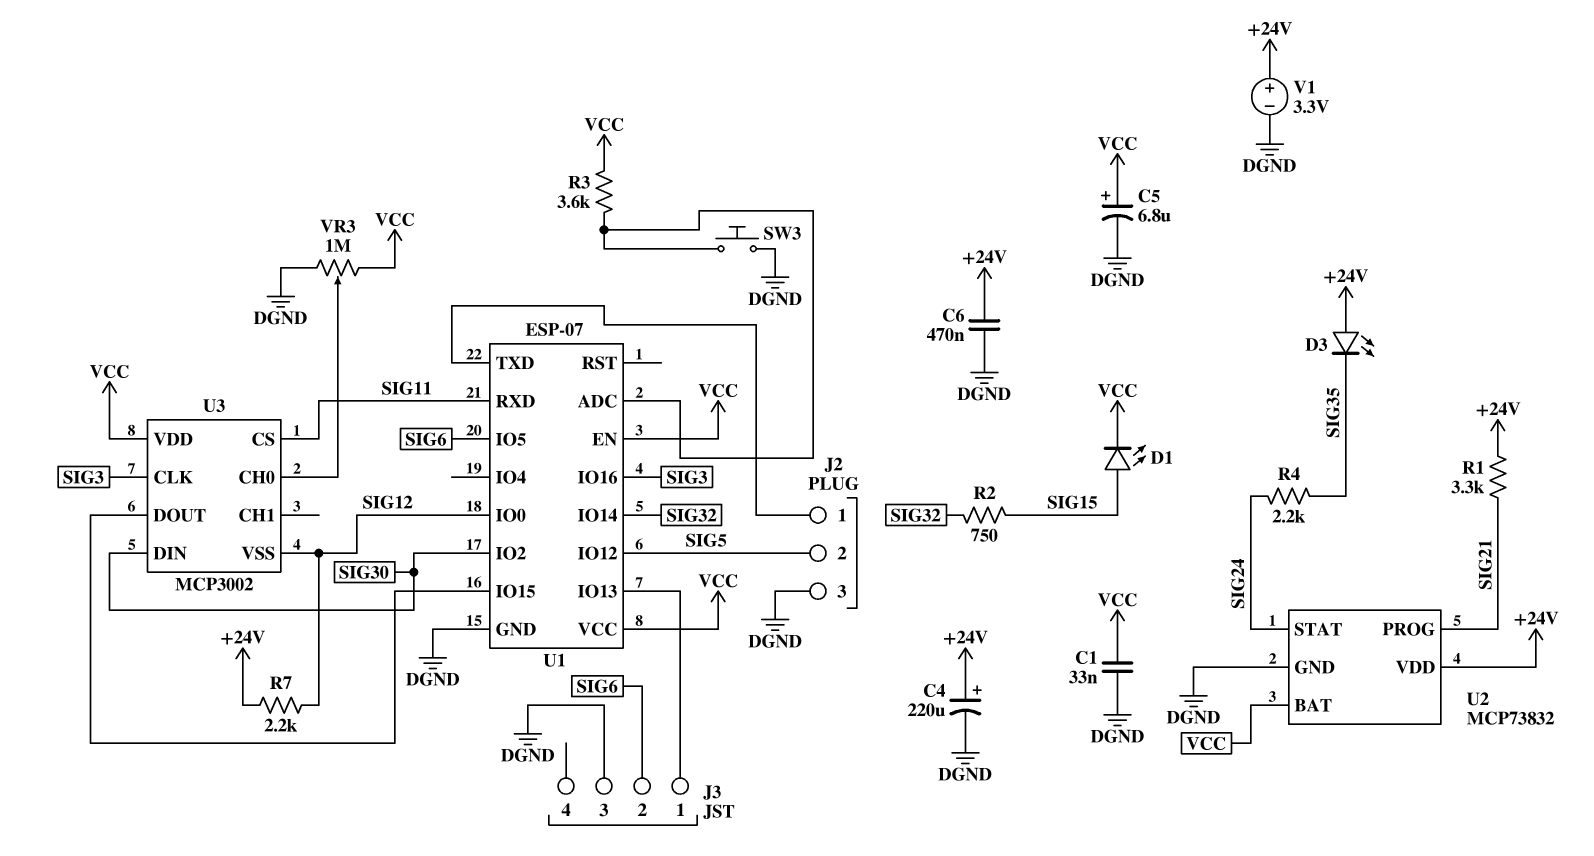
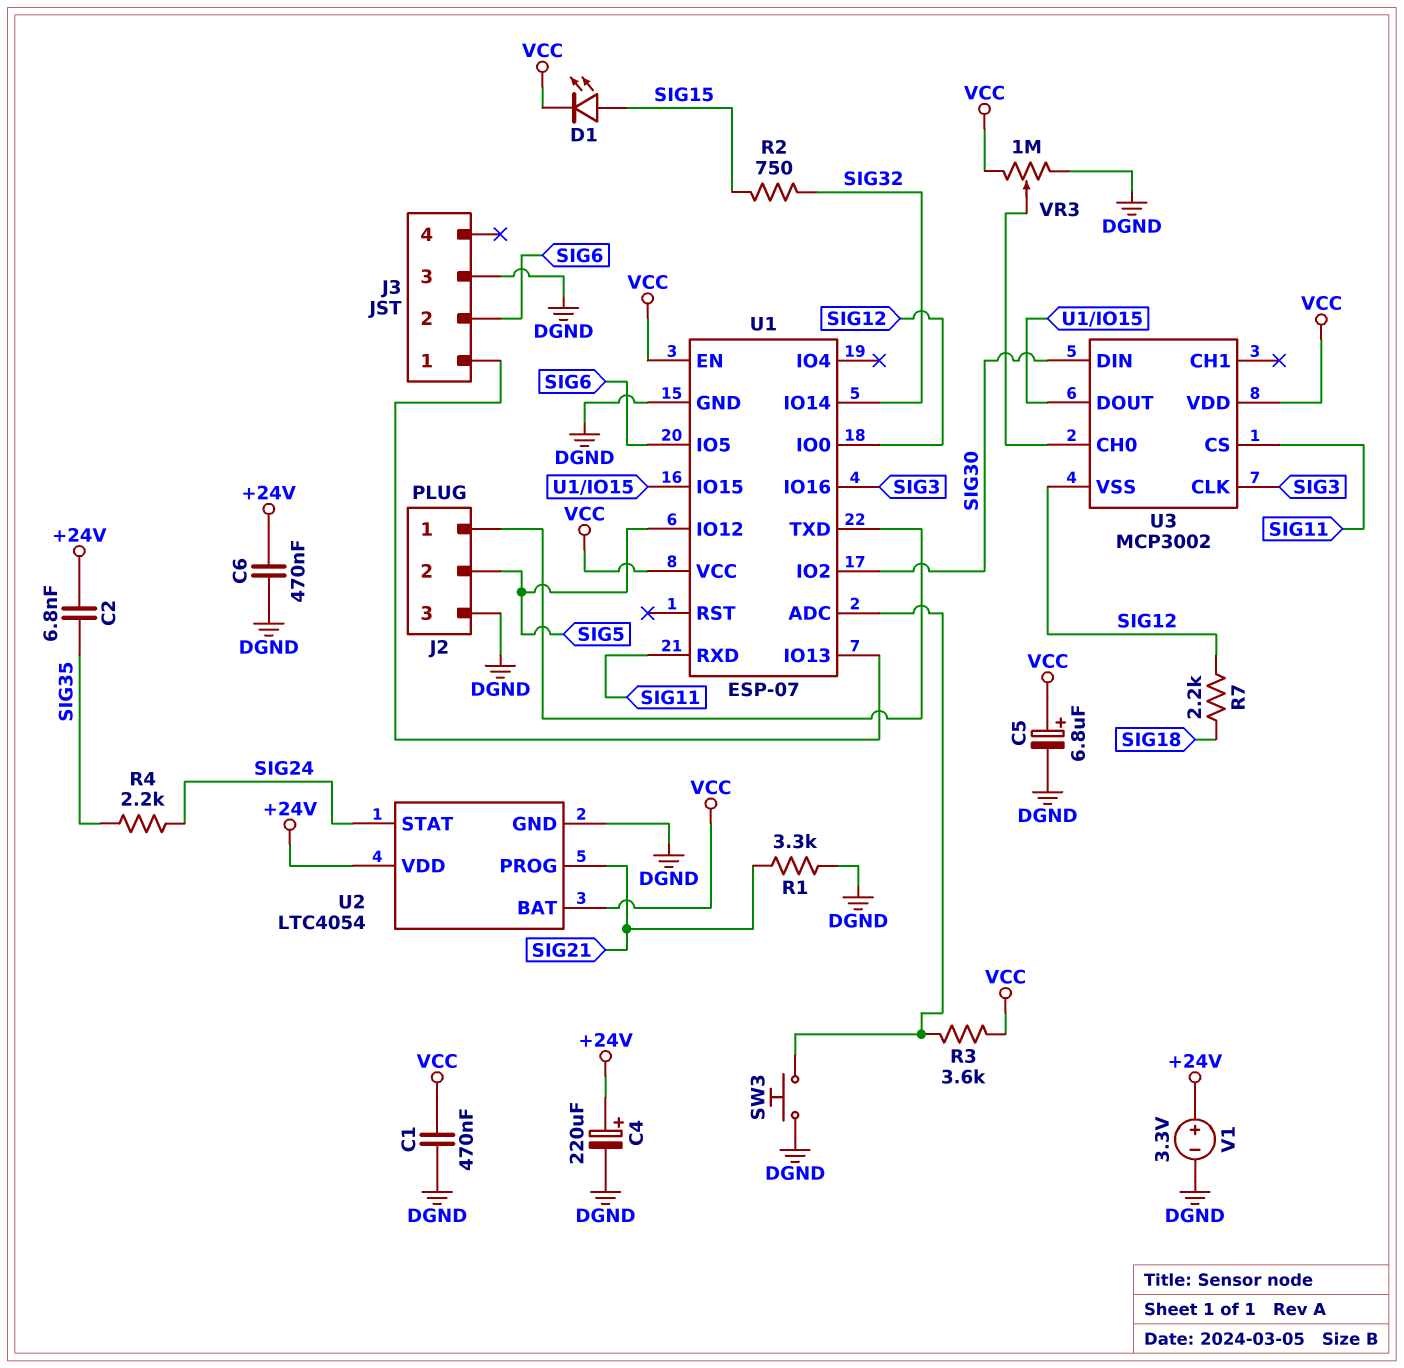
C1: 33nF (DGND, VCC) -> 470nF (DGND, VCC)
C2: none -> 6.8nF (+24V, SIG35)
D3: LED (A +24V, K SIG35) -> none
R1: 3.3k (+24V, SIG21) -> 3.3k (DGND, SIG21)
R7: 2.2k (+24V, SIG12) -> 2.2k (SIG12, SIG18)
U2: MCP73832 -> LTC4054

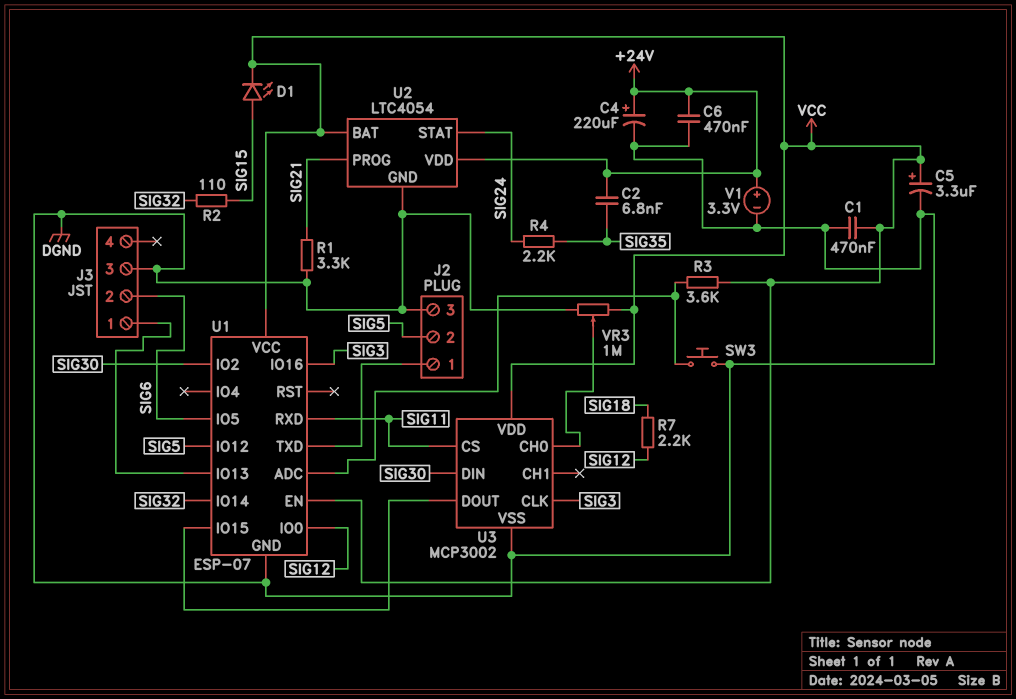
C5: 6.8uF (plus VCC, minus DGND) -> 3.3uF (plus VCC, minus DGND)
R2: 750 (SIG15, SIG32) -> 110 (SIG15, SIG32)
U3 pin VSS: SIG12 -> DGND

